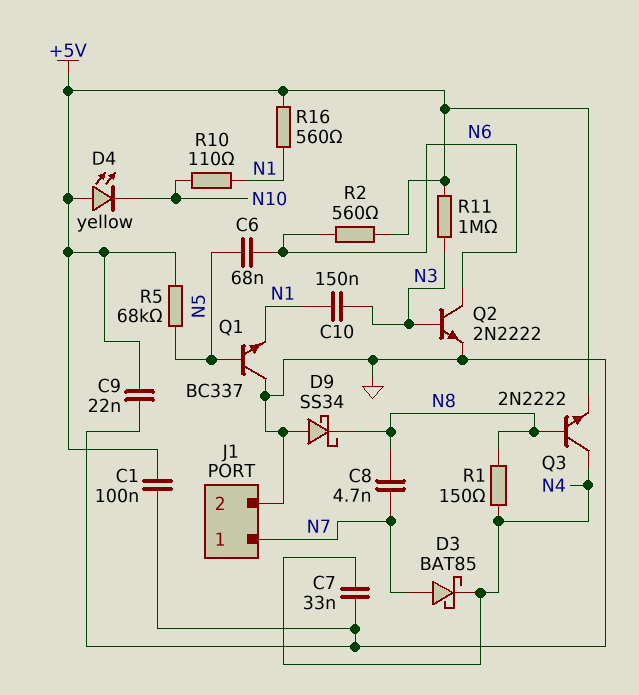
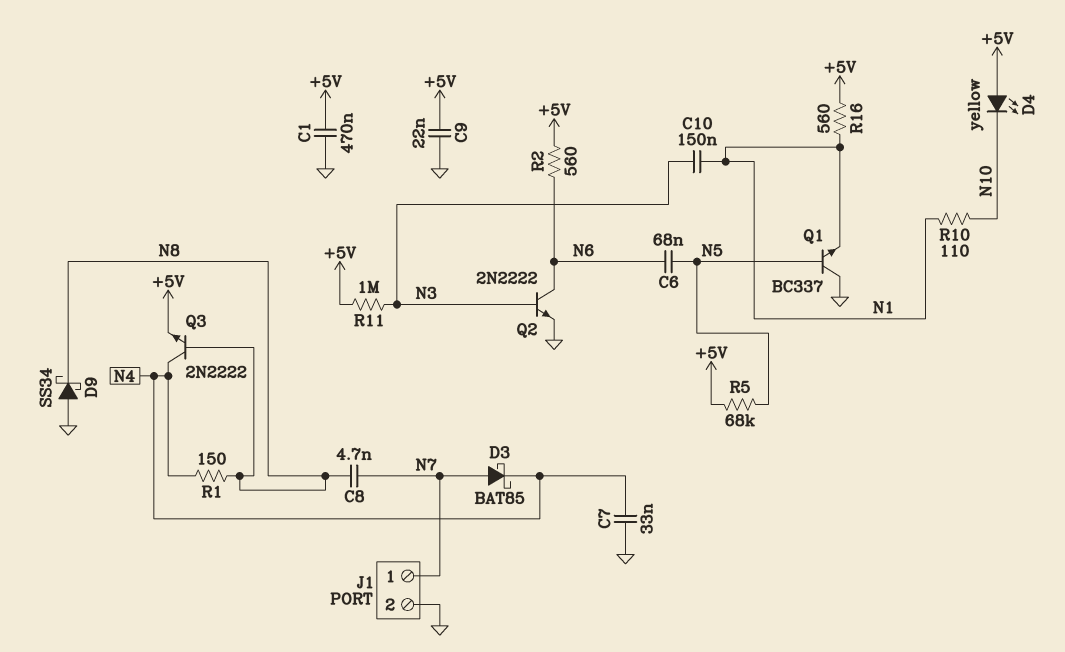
C1: 100nF (+5V, GND) -> 470nF (+5V, GND)

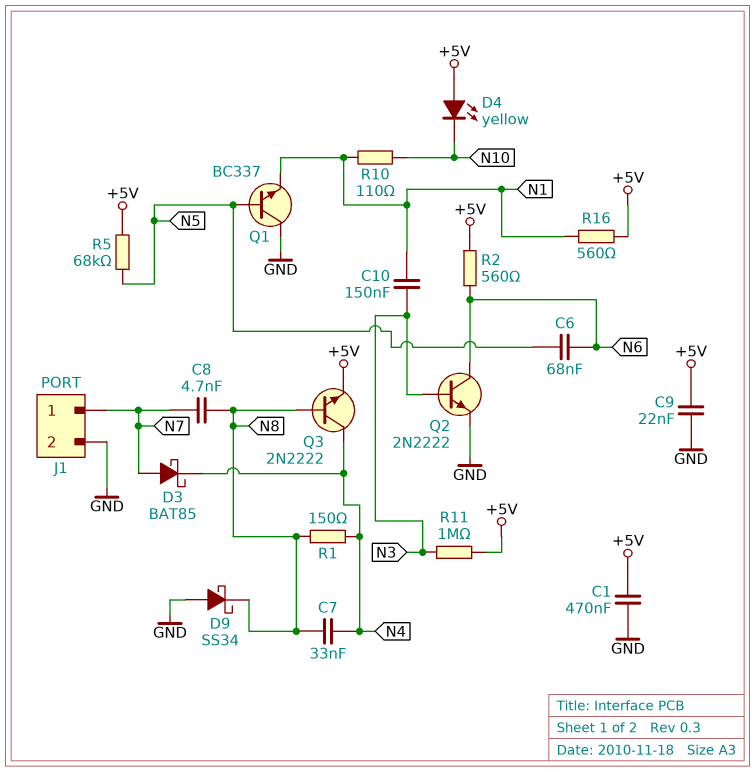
C7: 33nF (GND, N4) -> 33nF (N4, N8)

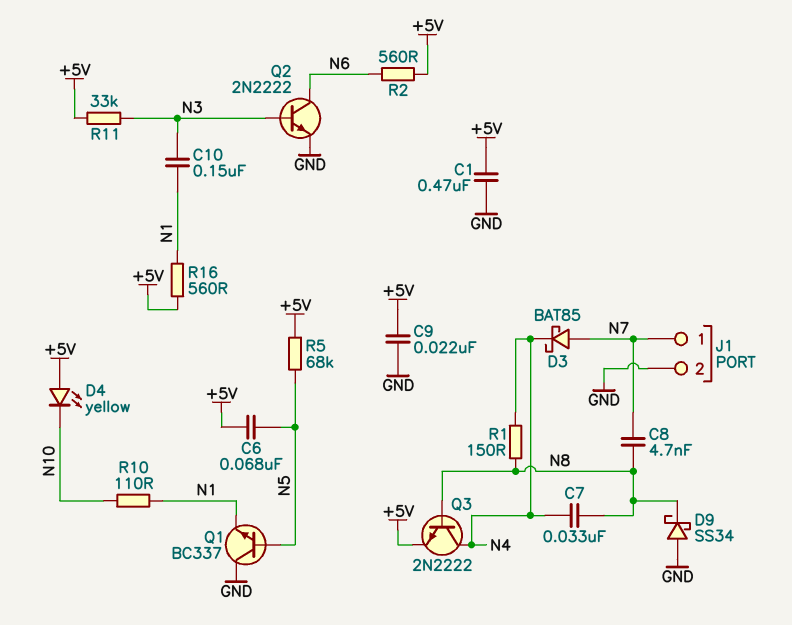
C6: 68nF (N5, N6) -> 68nF (+5V, N5)
R11: 1M (+5V, N3) -> 33k (+5V, N3)

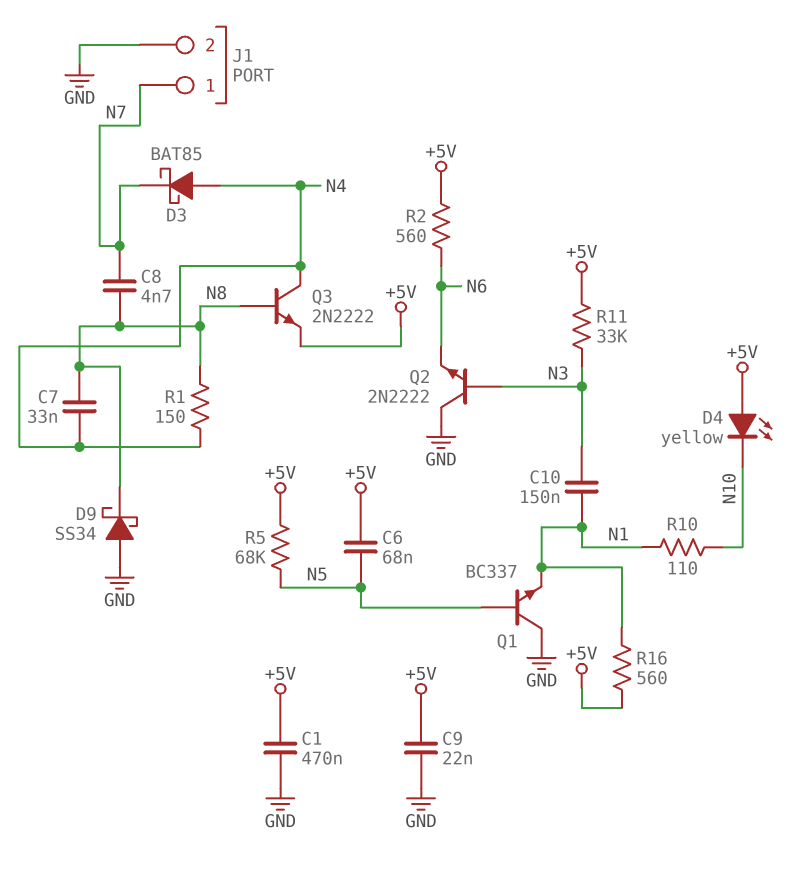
D3: schottky BAT85 (A N7, K N4) -> schottky BAT85 (A N4, K N7)
Q2: NPN 2N2222 (B N3, C N6, E GND) -> NPN 2N2222 (B N3, C GND, E N6)

